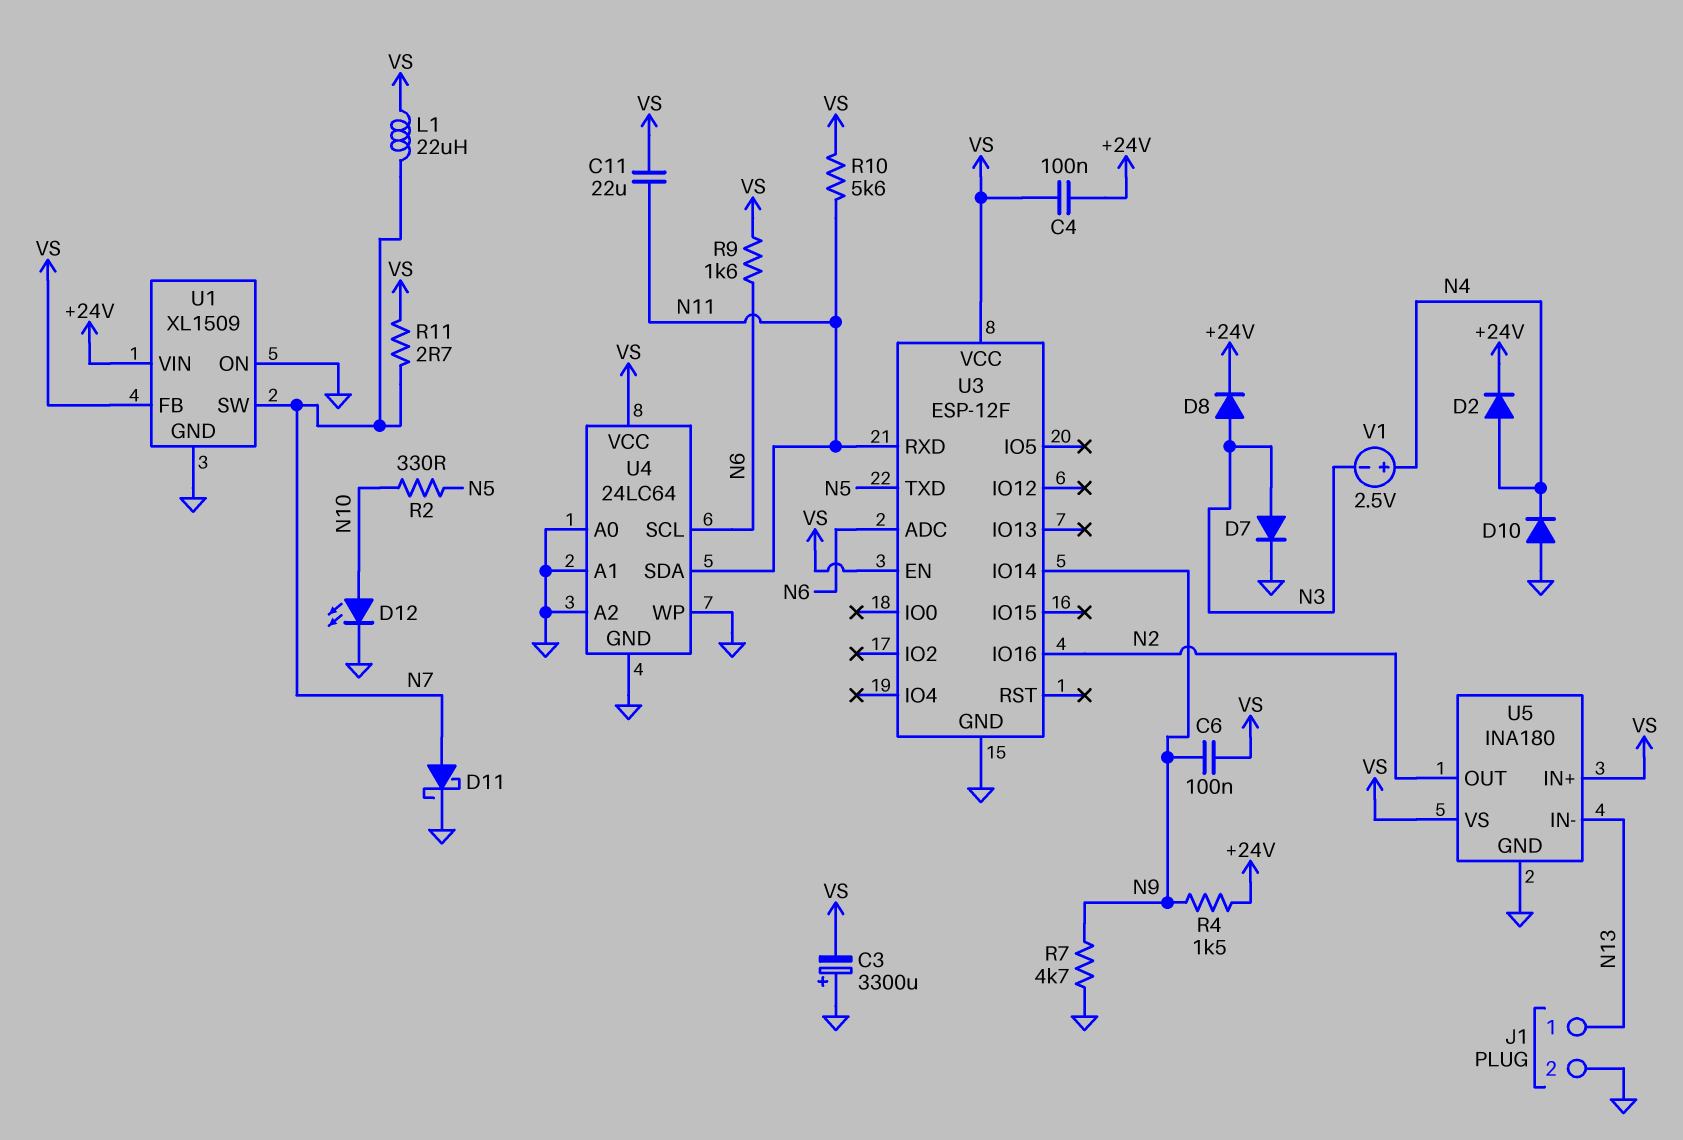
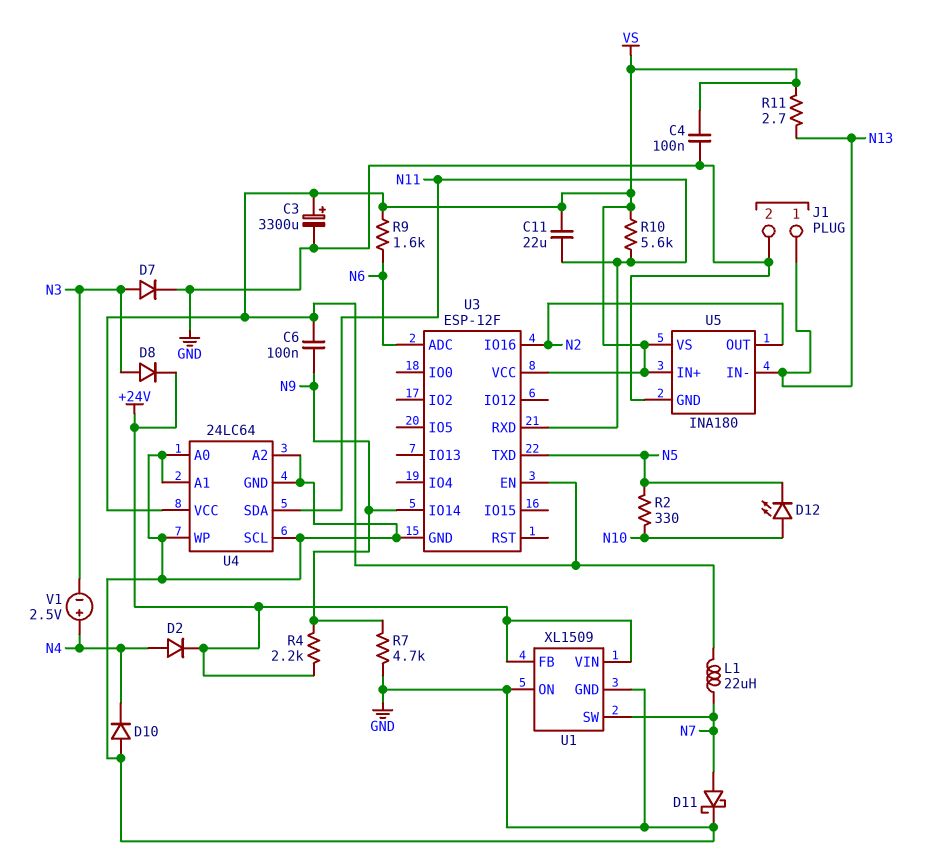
C3: 3300uF (plus GND, minus VS) -> 3300uF (plus VS, minus GND)
C4: 100nF (+24V, VS) -> 100nF (GND, VS)
D12: LED (A N10, K GND) -> LED (A N10, K N5)
R4: 1.5k (+24V, N9) -> 2.2k (+24V, N9)
R11: 2.7 (N7, VS) -> 2.7 (N13, VS)
U1 pin FB: VS -> +24V
U4 pin SCL: N6 -> GND

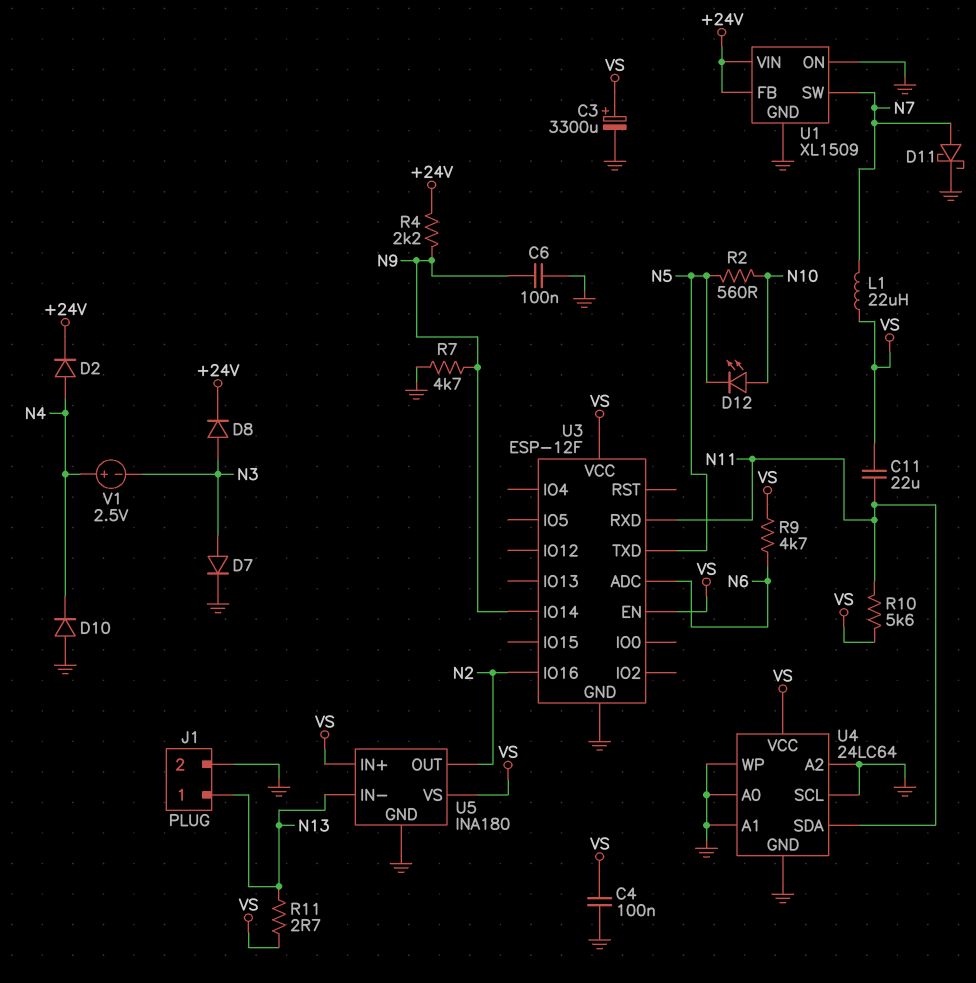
C6: 100nF (N9, VS) -> 100nF (GND, N9)
R2: 330 (N5, N10) -> 560 (N5, N10)
R9: 1.6k (N6, VS) -> 4.7k (N6, VS)

